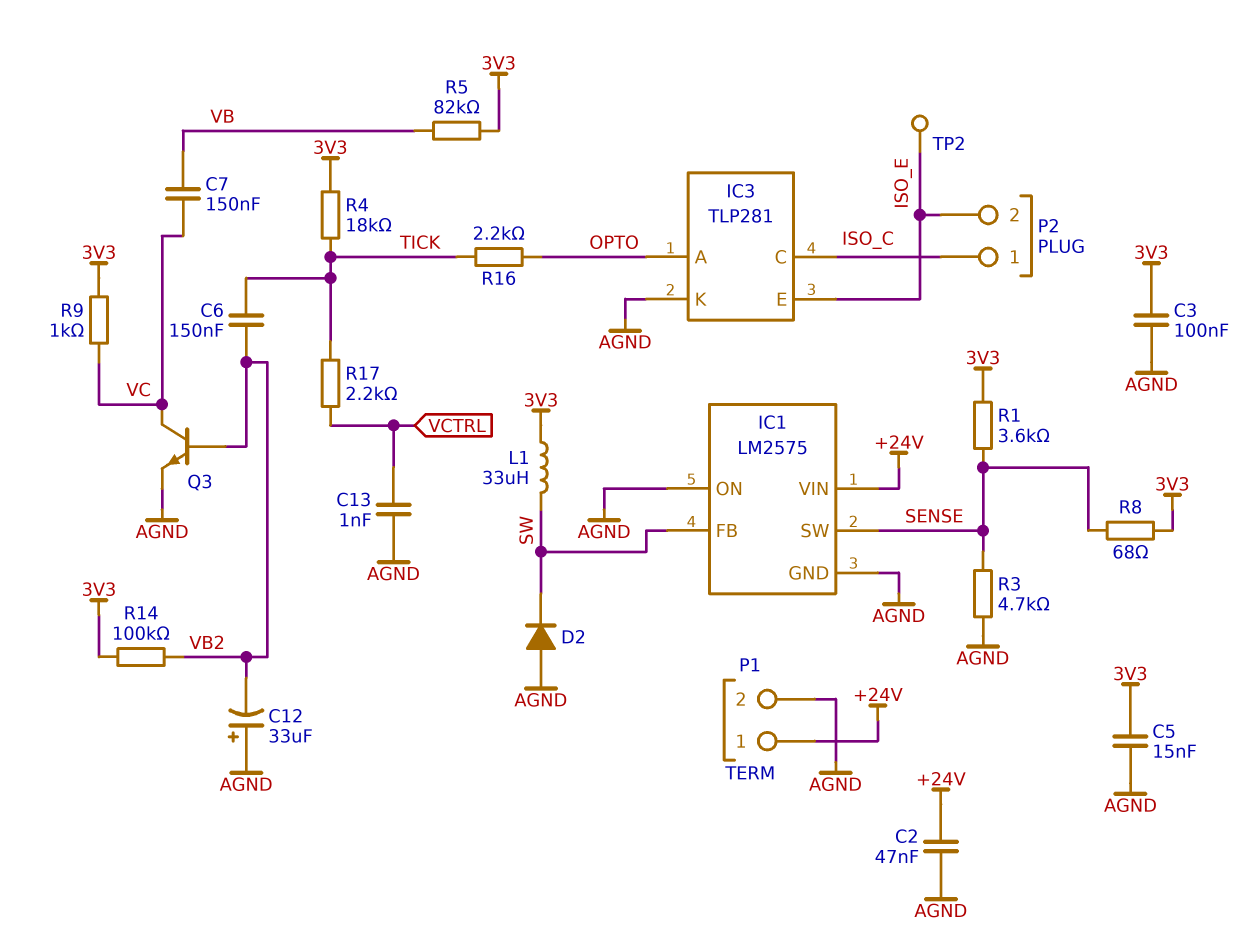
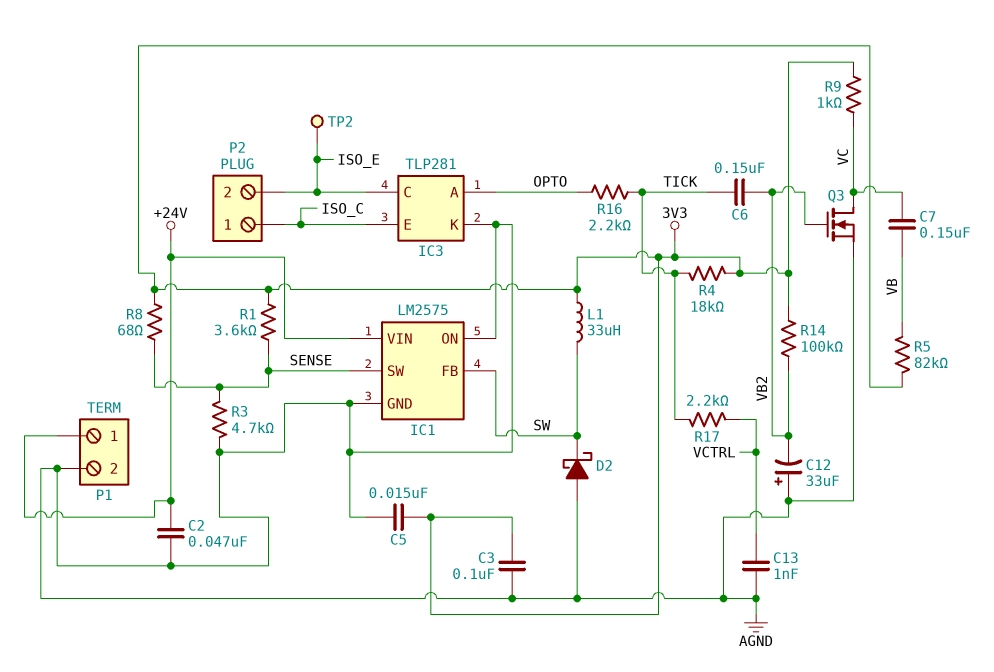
D2: diode (A AGND, K SW) -> schottky (A AGND, K SW)
IC3 pin C: ISO_C -> ISO_E
IC3 pin E: ISO_E -> ISO_C
Q3: NPN (B VB2, C VC, E AGND) -> NMOS (G VB2, D VC, S AGND)

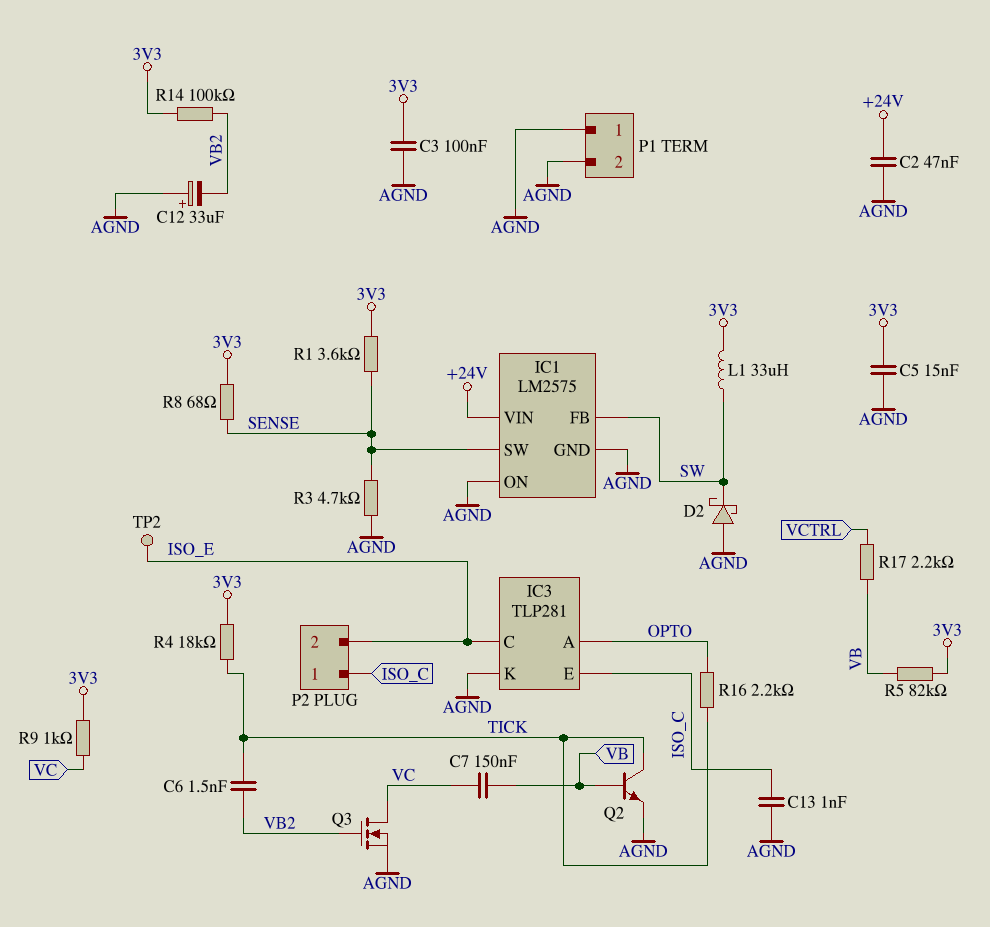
C6: 150nF (TICK, VB2) -> 1.5nF (TICK, VB2)
C13: 1nF (AGND, VCTRL) -> 1nF (AGND, ISO_C)
P1 pin 1: +24V -> AGND
Q2: none -> NPN (B VB, C TICK, E AGND)
R17: 2.2k (TICK, VCTRL) -> 2.2k (VB, VCTRL)

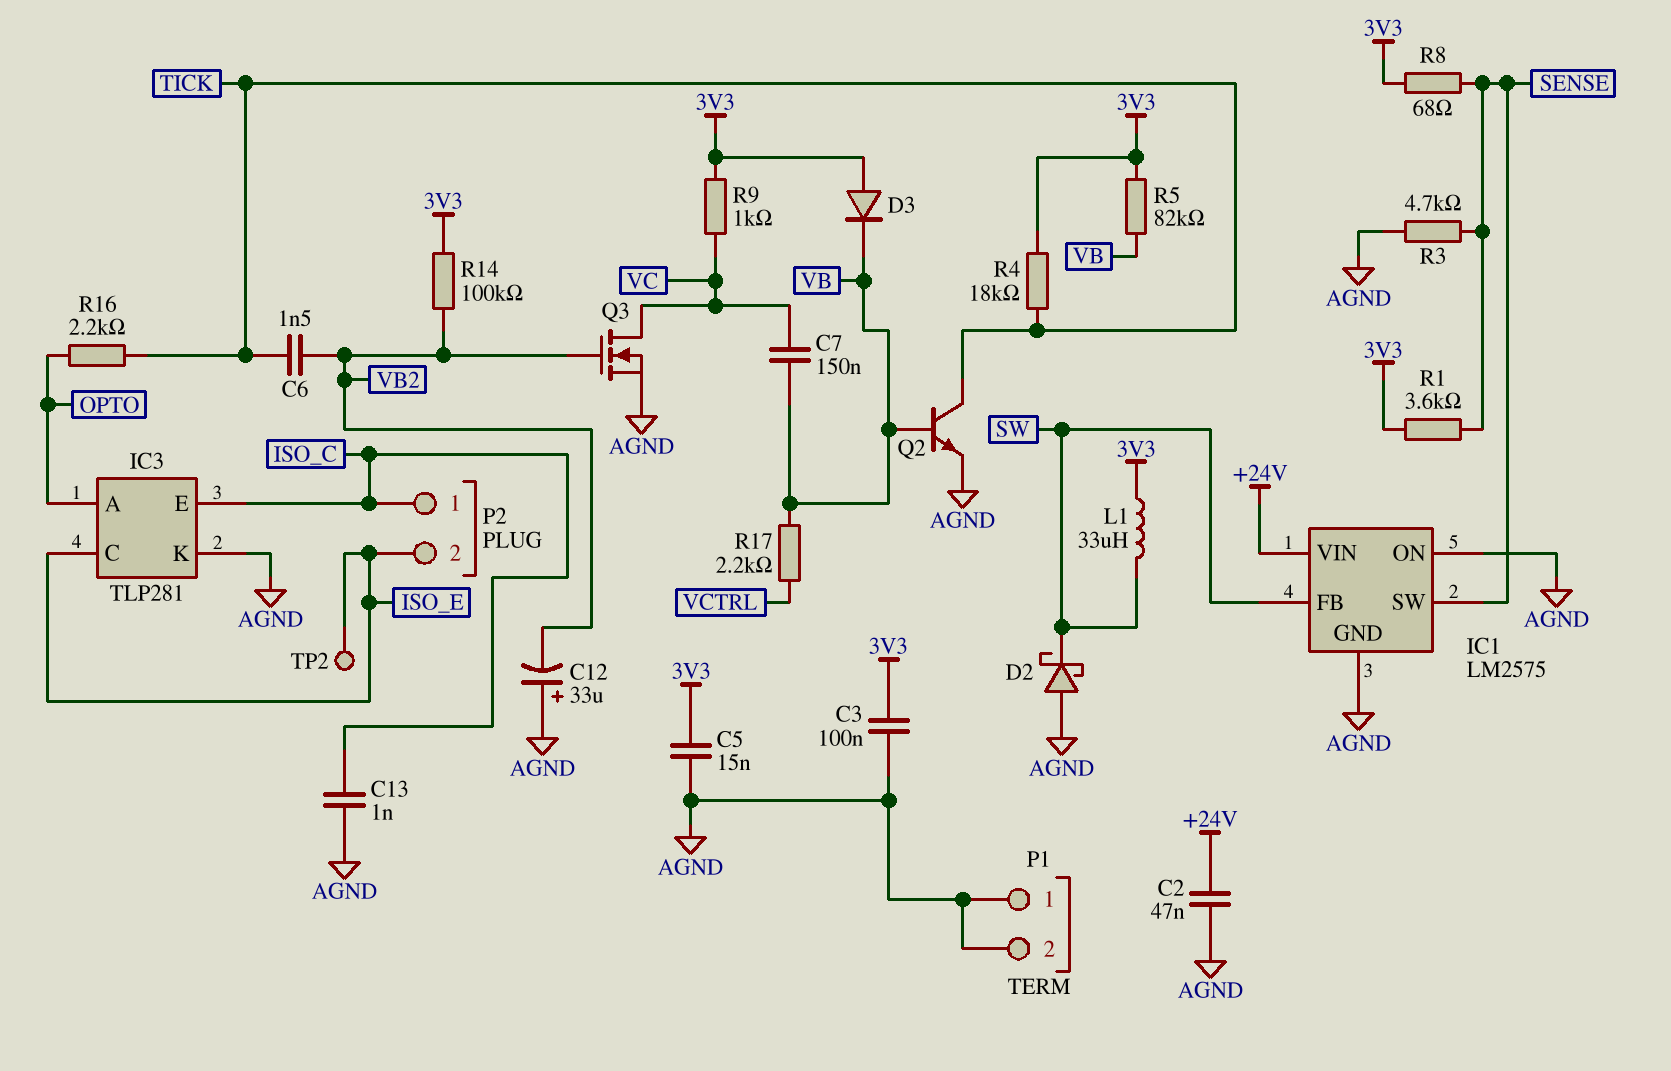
D3: none -> diode (A 3V3, K VB)

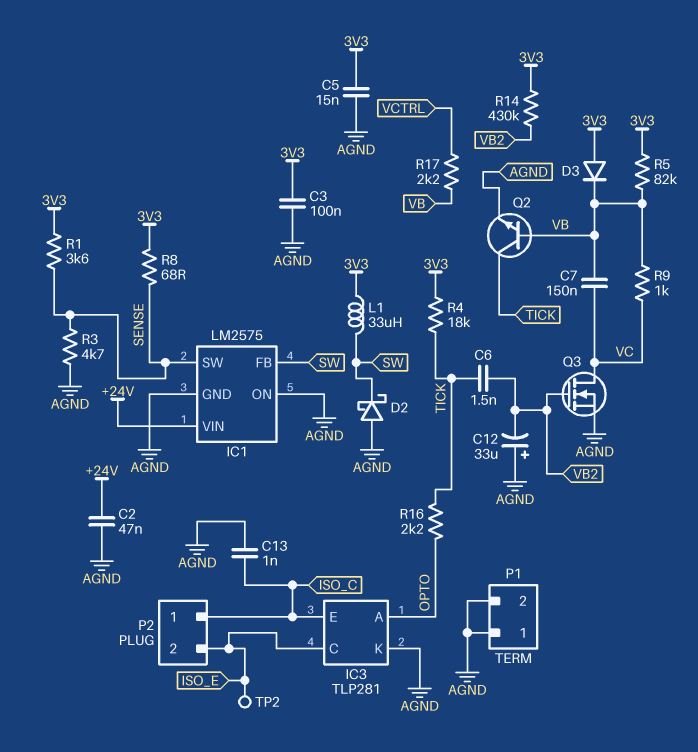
R9: 1k (3V3, VC) -> 1k (VB, VC)
R14: 100k (3V3, VB2) -> 430k (3V3, VB2)

